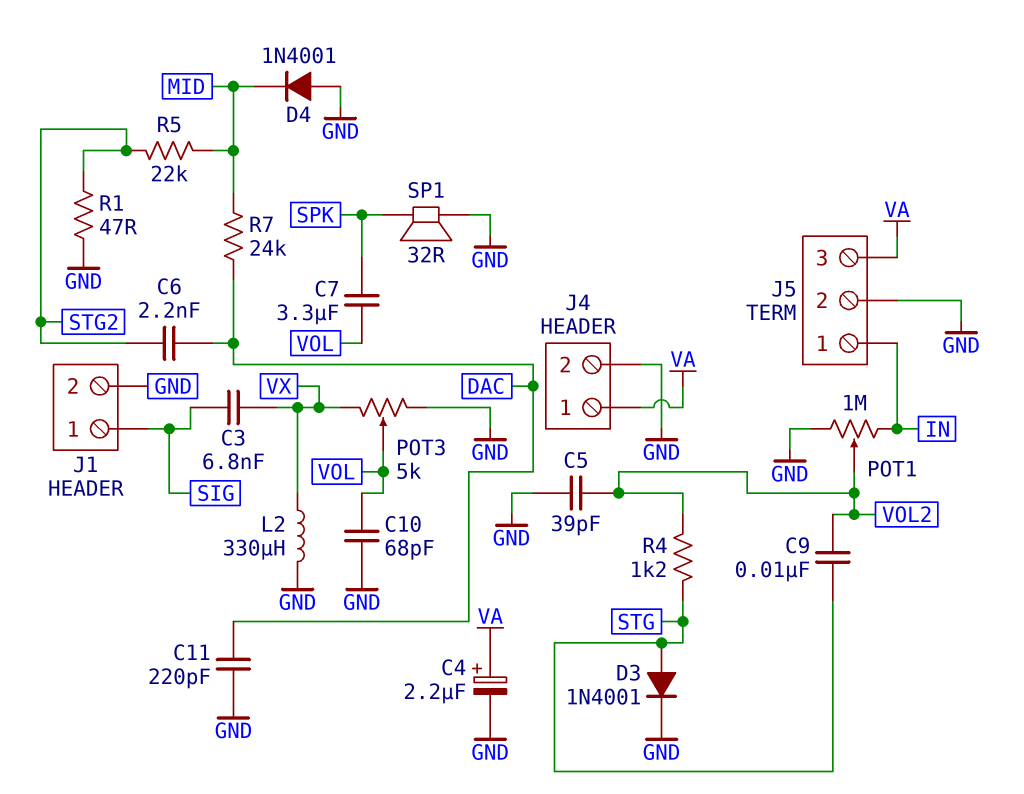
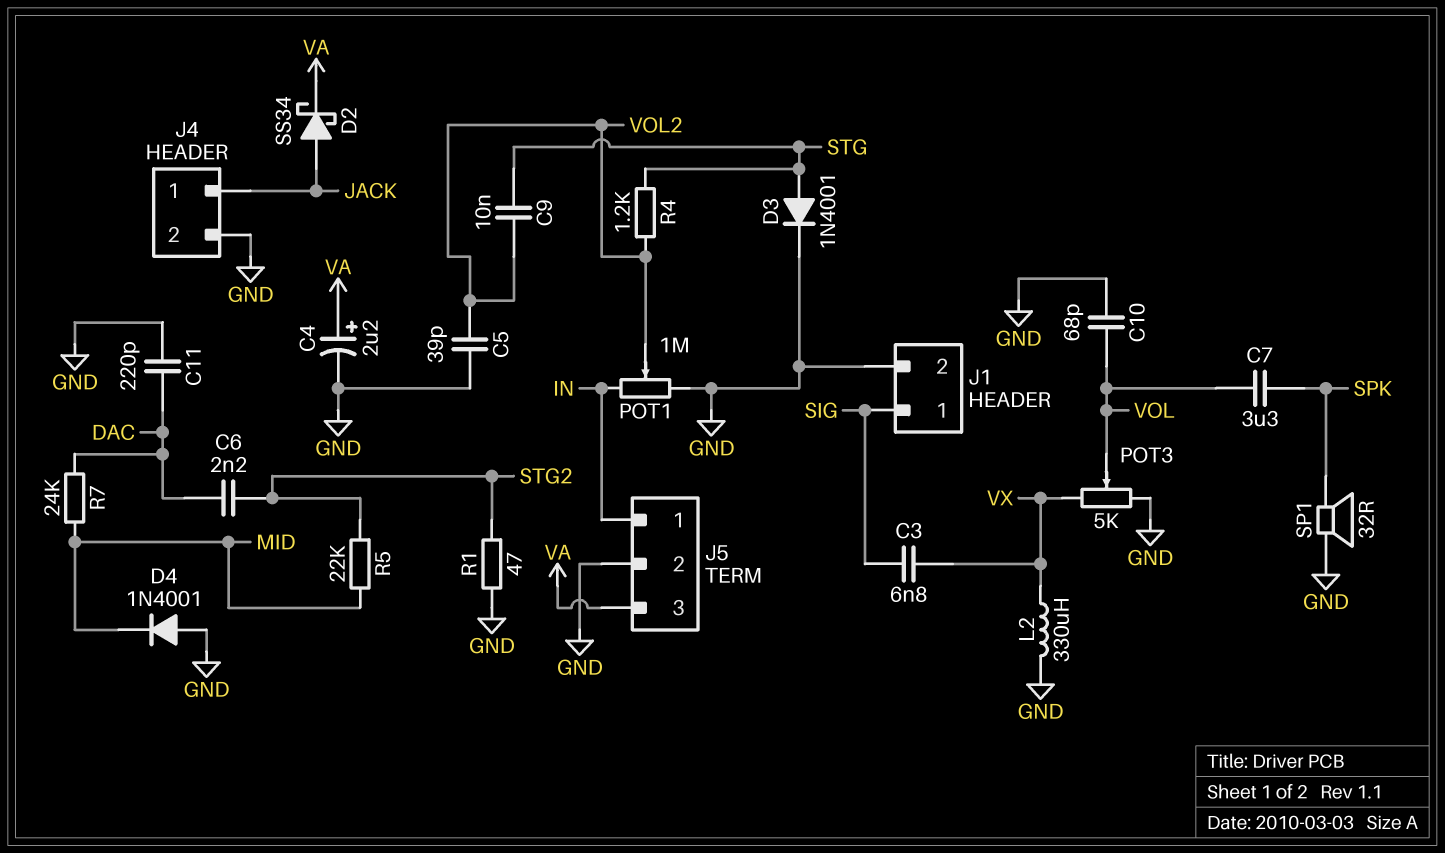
D2: none -> schottky SS34 (A JACK, K VA)
J4 pin 1: VA -> JACK

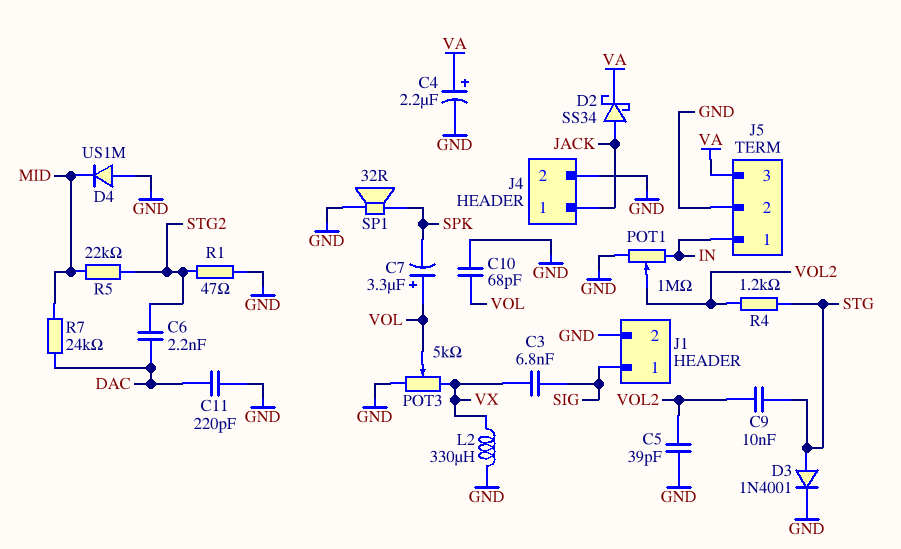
C7: 3.3uF (SPK, VOL) -> 3.3uF (plus VOL, minus SPK)
D4: diode 1N4001 (A GND, K MID) -> diode US1M (A GND, K MID)

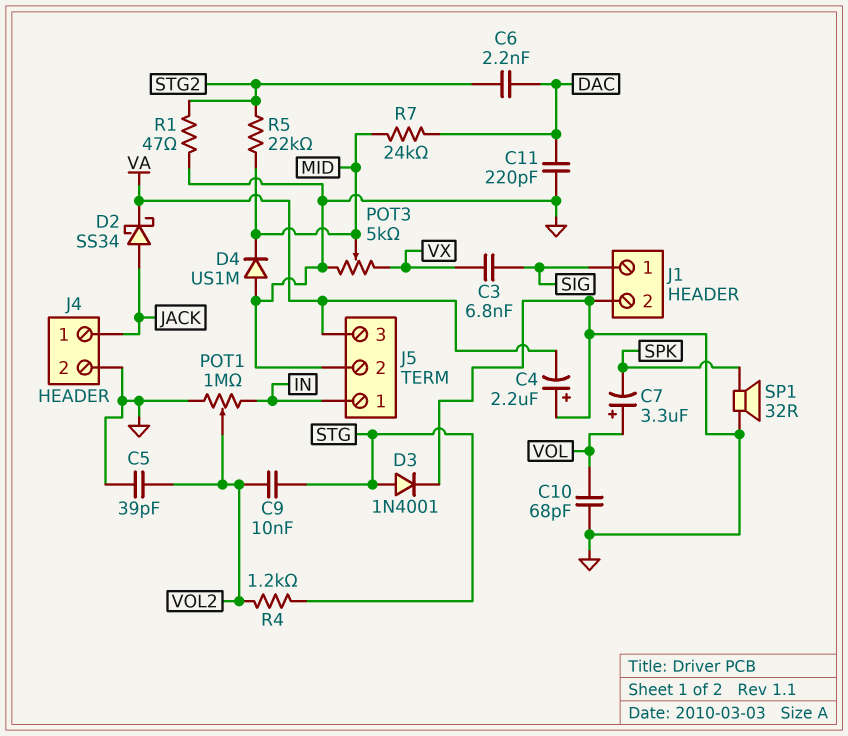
C4: 2.2uF (plus VA, minus GND) -> 2.2uF (plus GND, minus VA)
L2: 330uH (GND, VX) -> none
POT3: 5k (GND, VX, wiper VOL) -> 5k (GND, VX, wiper MID)

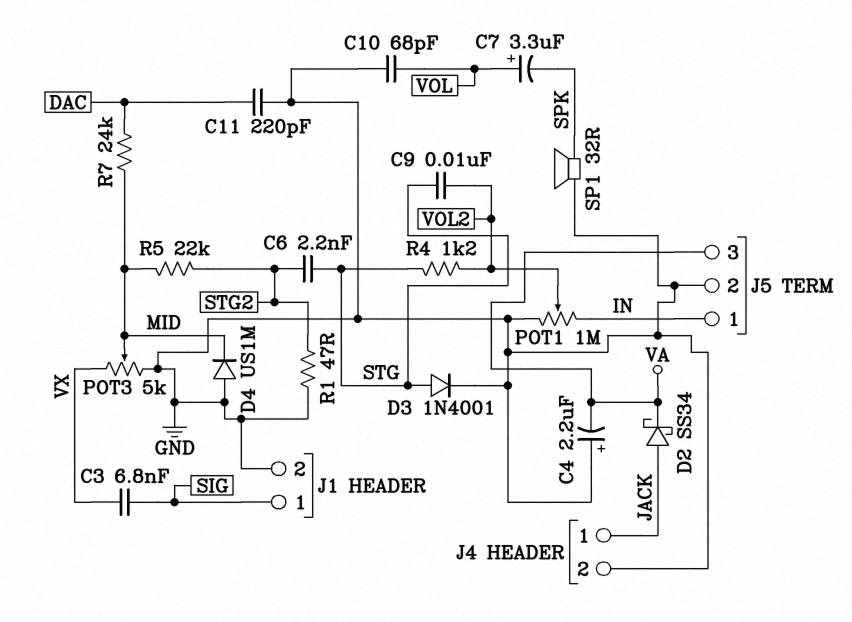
C5: 39pF (GND, VOL2) -> none
C6: 2.2nF (DAC, STG2) -> 2.2nF (STG, STG2)

